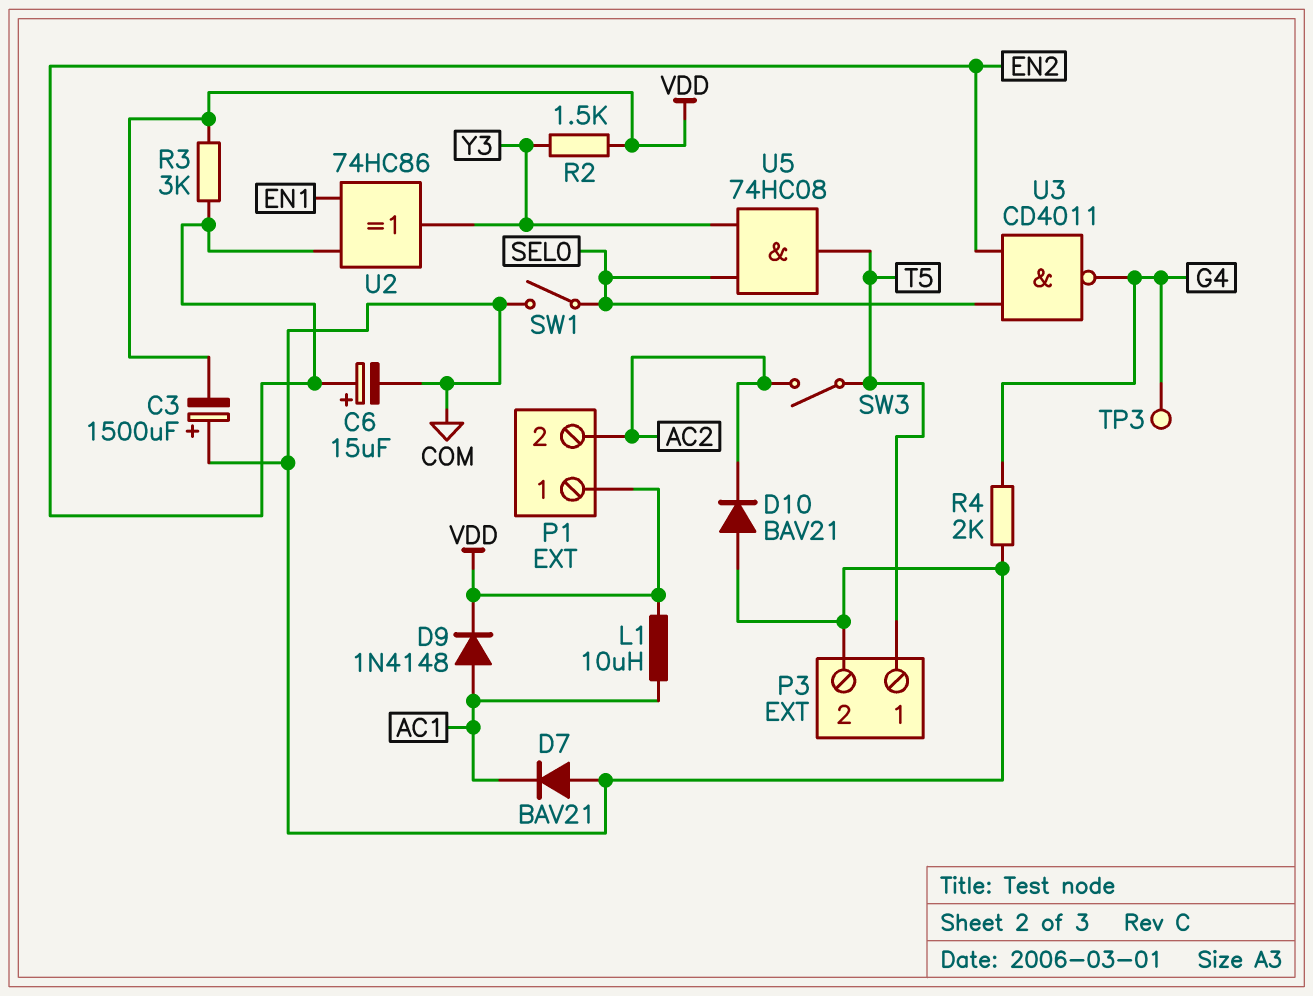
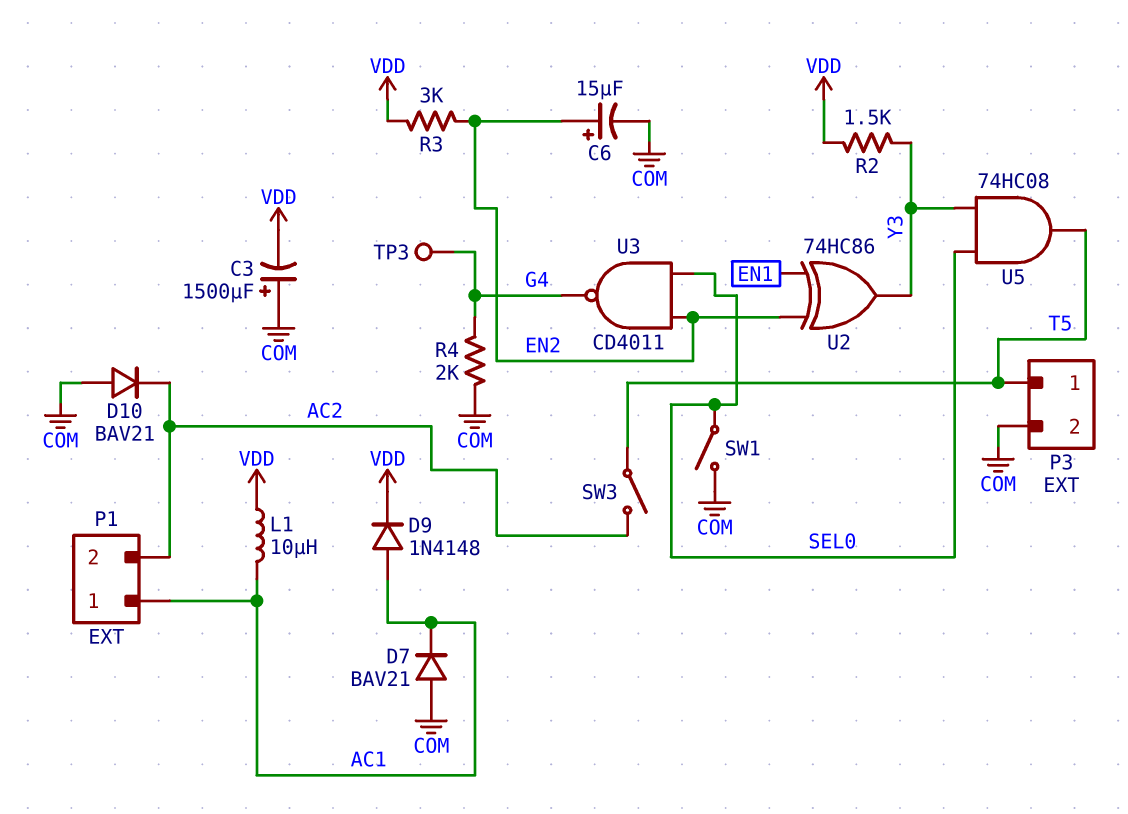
P1 pin 1: VDD -> AC1

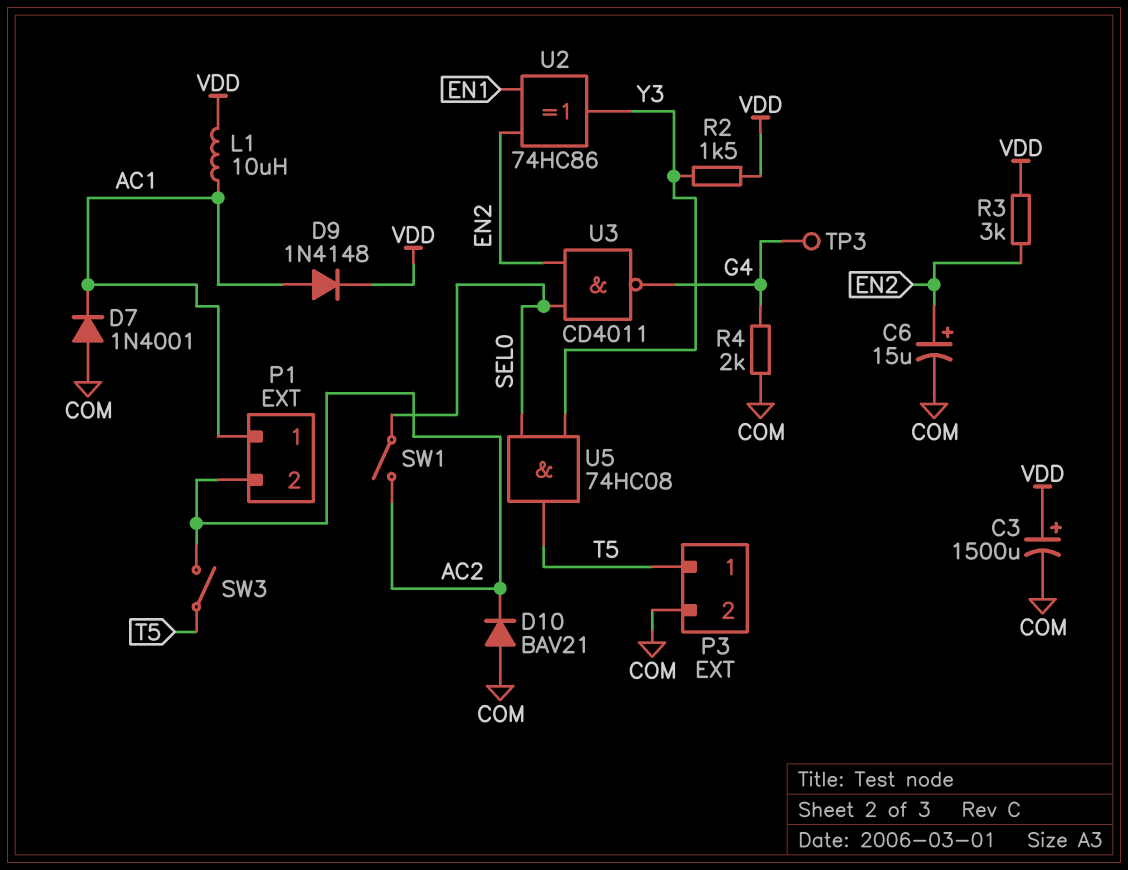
C3: 1500uF (plus COM, minus VDD) -> 1500uF (plus VDD, minus COM)
D7: diode BAV21 (A COM, K AC1) -> diode 1N4001 (A COM, K AC1)
SW1: switch (COM, SEL0) -> switch (AC2, SEL0)

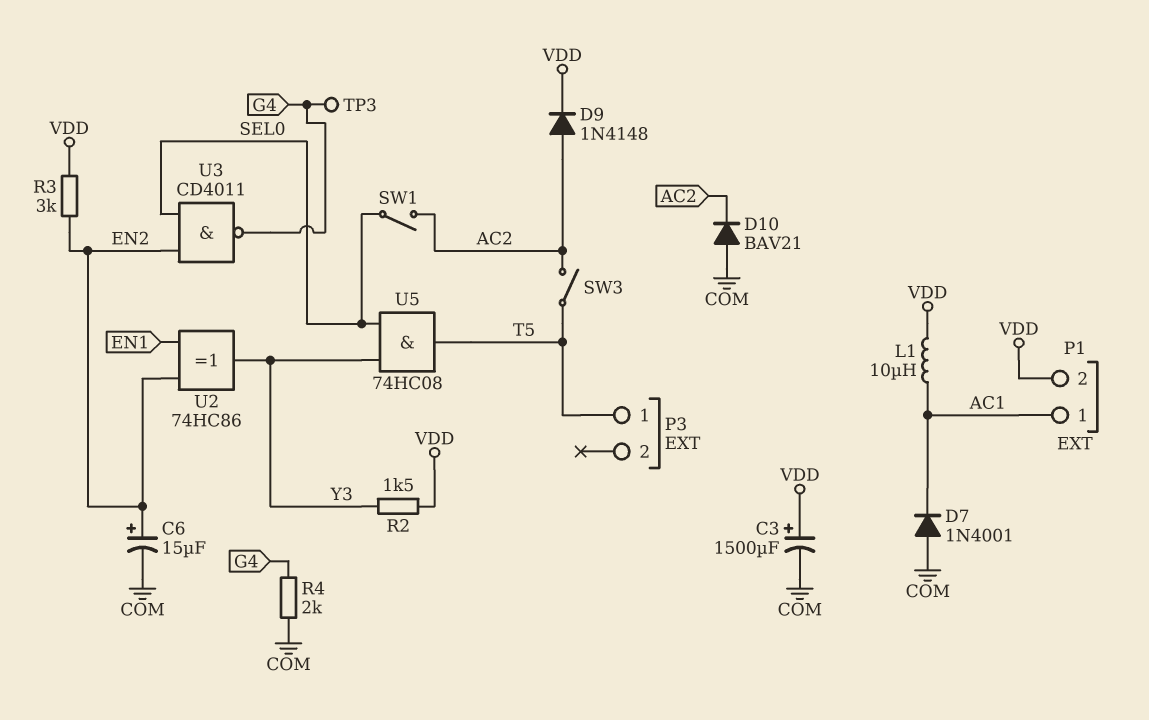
D9: diode 1N4148 (A AC1, K VDD) -> diode 1N4148 (A AC2, K VDD)
P1 pin 2: AC2 -> VDD
P3 pin 2: COM -> none

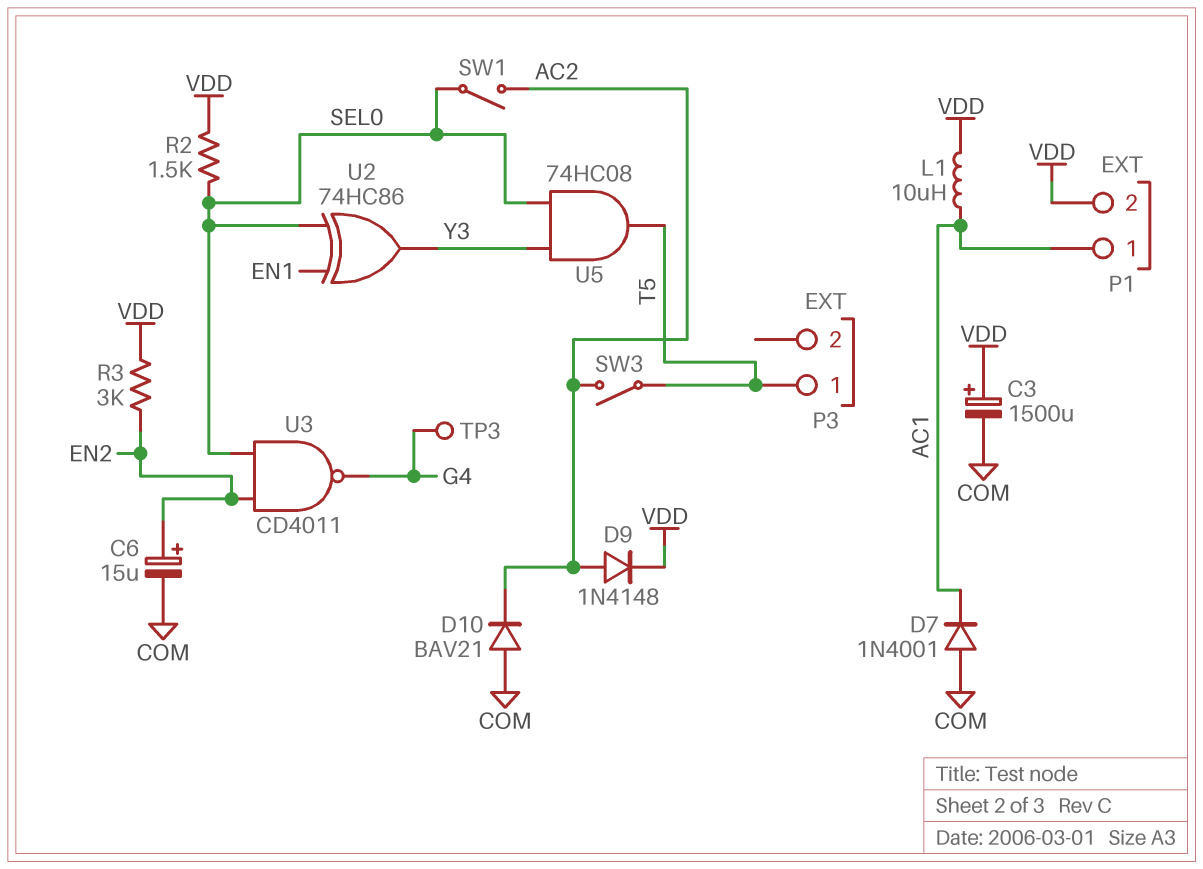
R2: 1.5k (VDD, Y3) -> 1.5k (SEL0, VDD)
R4: 2k (COM, G4) -> none
U2: XOR 74HC86 (in EN1, in EN2, out Y3) -> XOR 74HC86 (in EN1, in SEL0, out Y3)

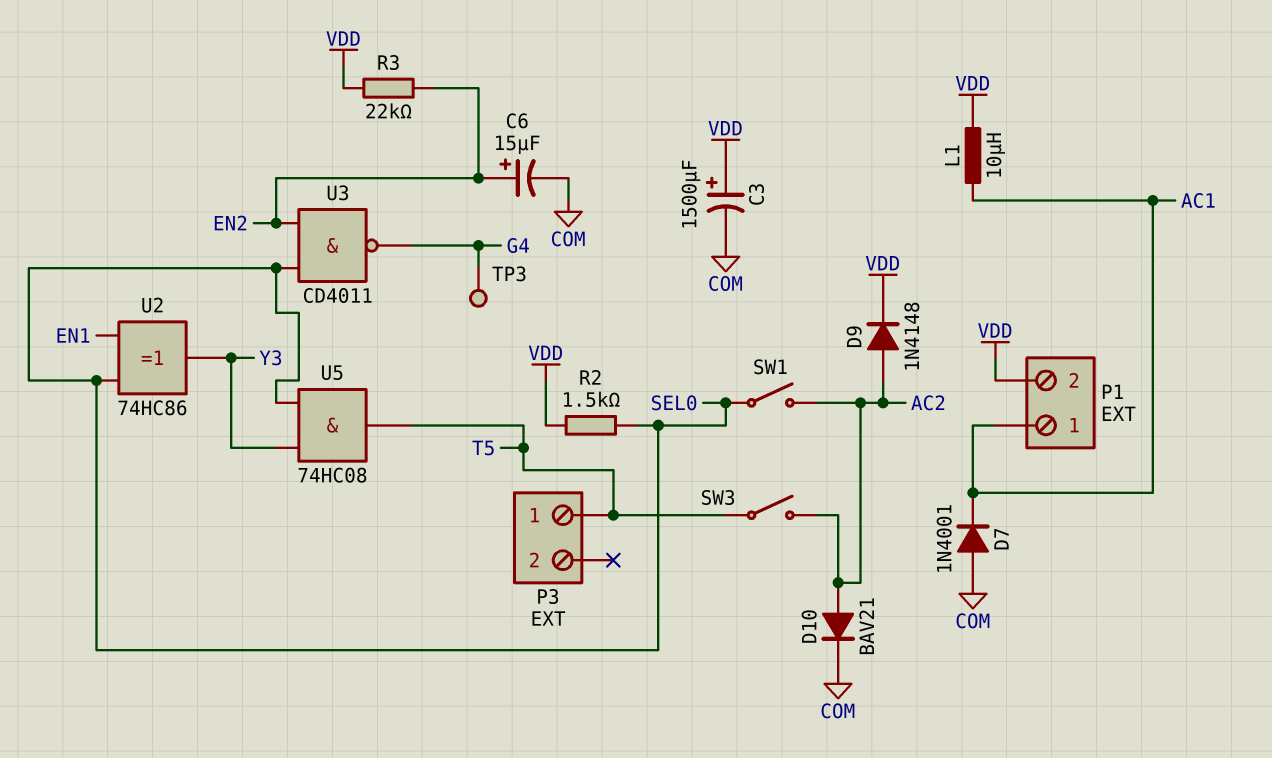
D10: diode BAV21 (A COM, K AC2) -> diode BAV21 (A AC2, K COM)
R3: 3k (EN2, VDD) -> 22k (EN2, VDD)

